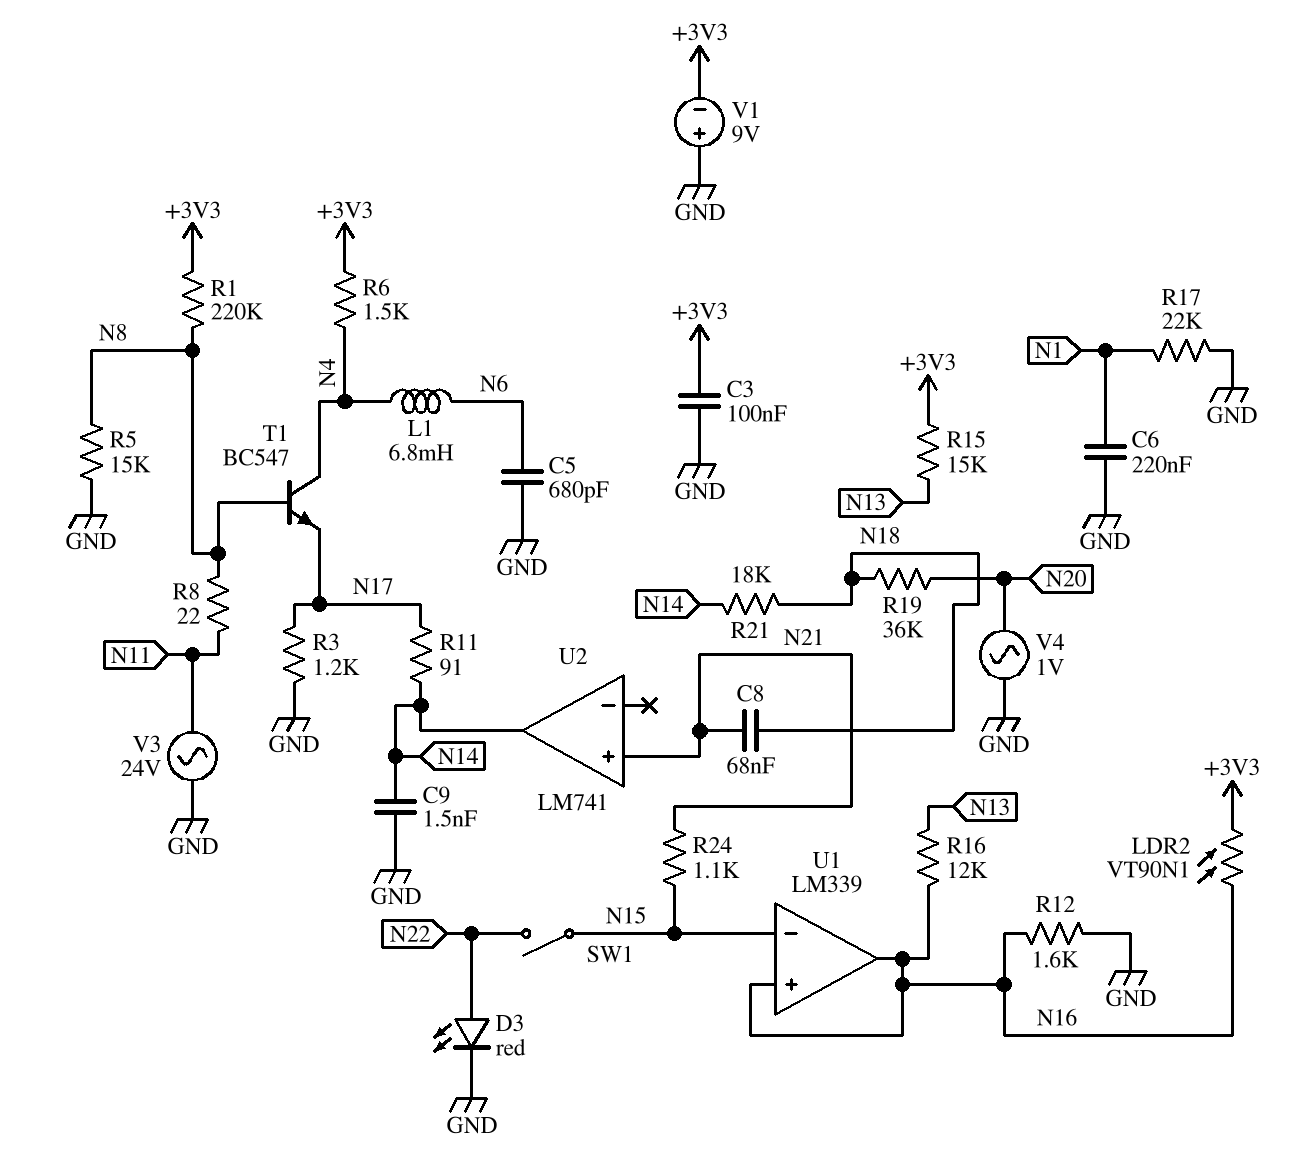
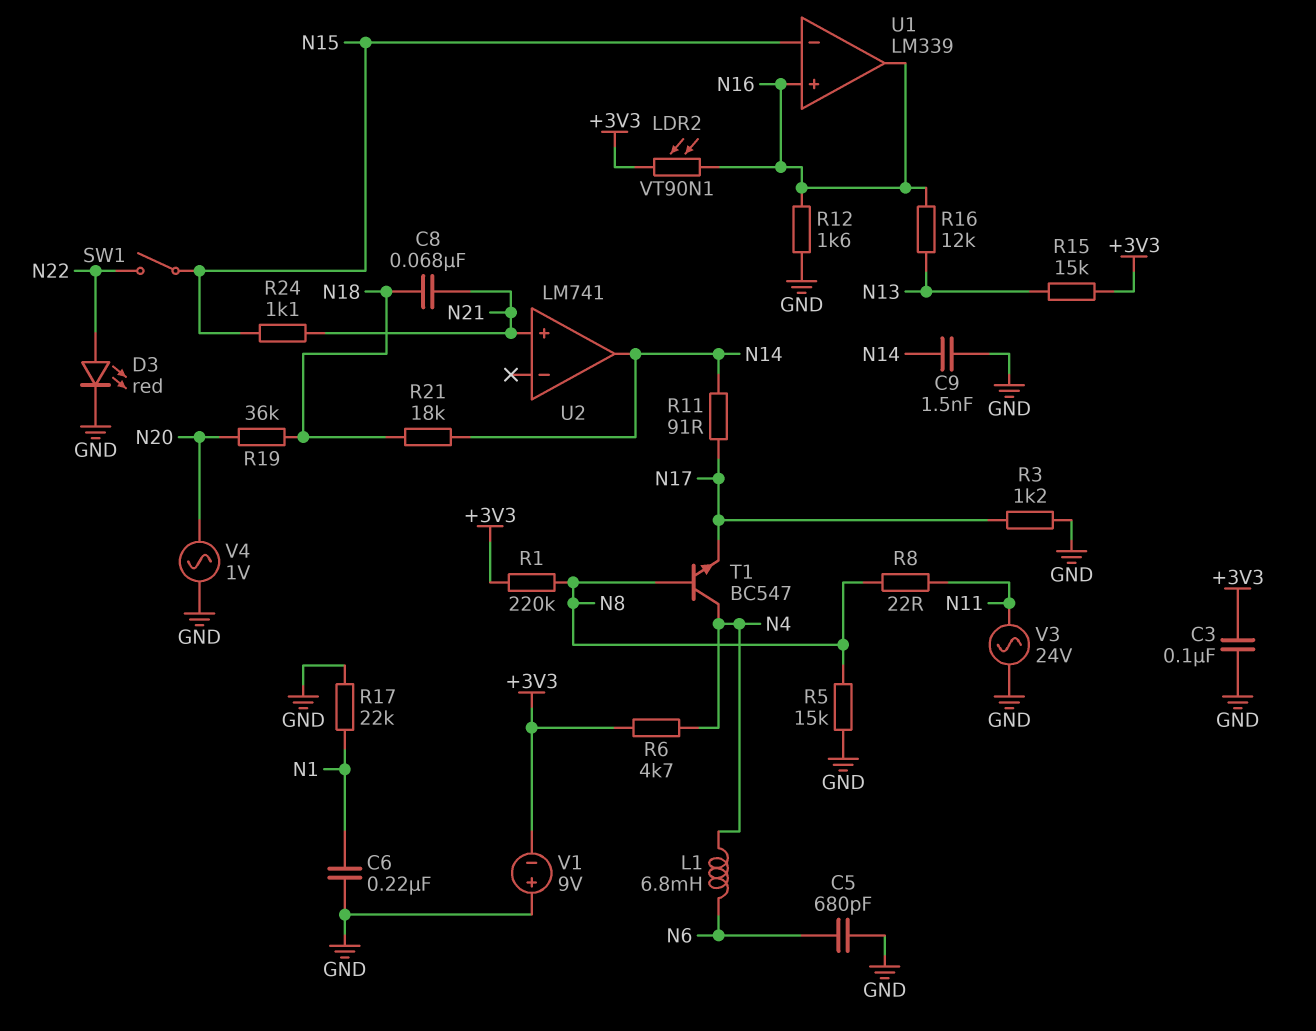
R6: 1.5k (+3V3, N4) -> 4.7k (+3V3, N4)

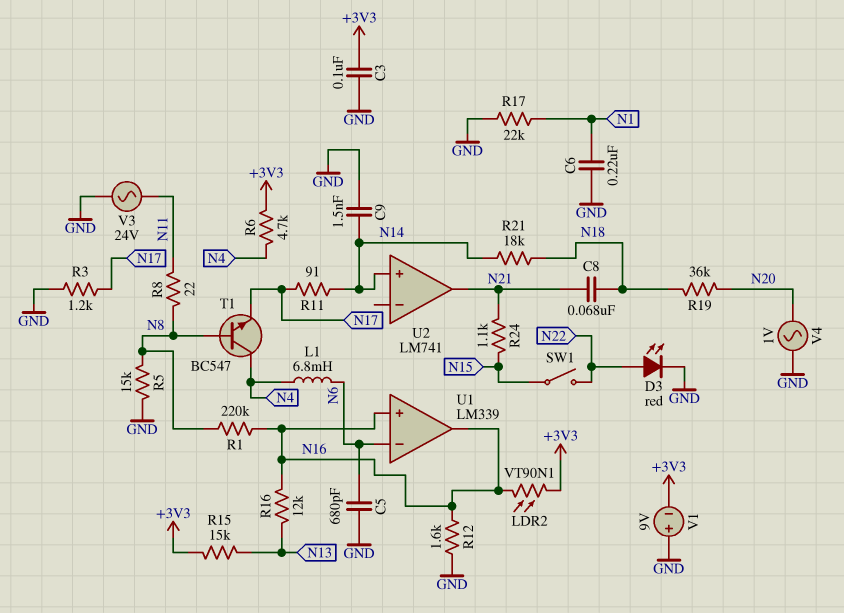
R1: 220k (+3V3, N8) -> 220k (N8, N16)
U1 pin in-: N15 -> N6
U2 pin in+: N21 -> N14
U2 pin out: N14 -> N21

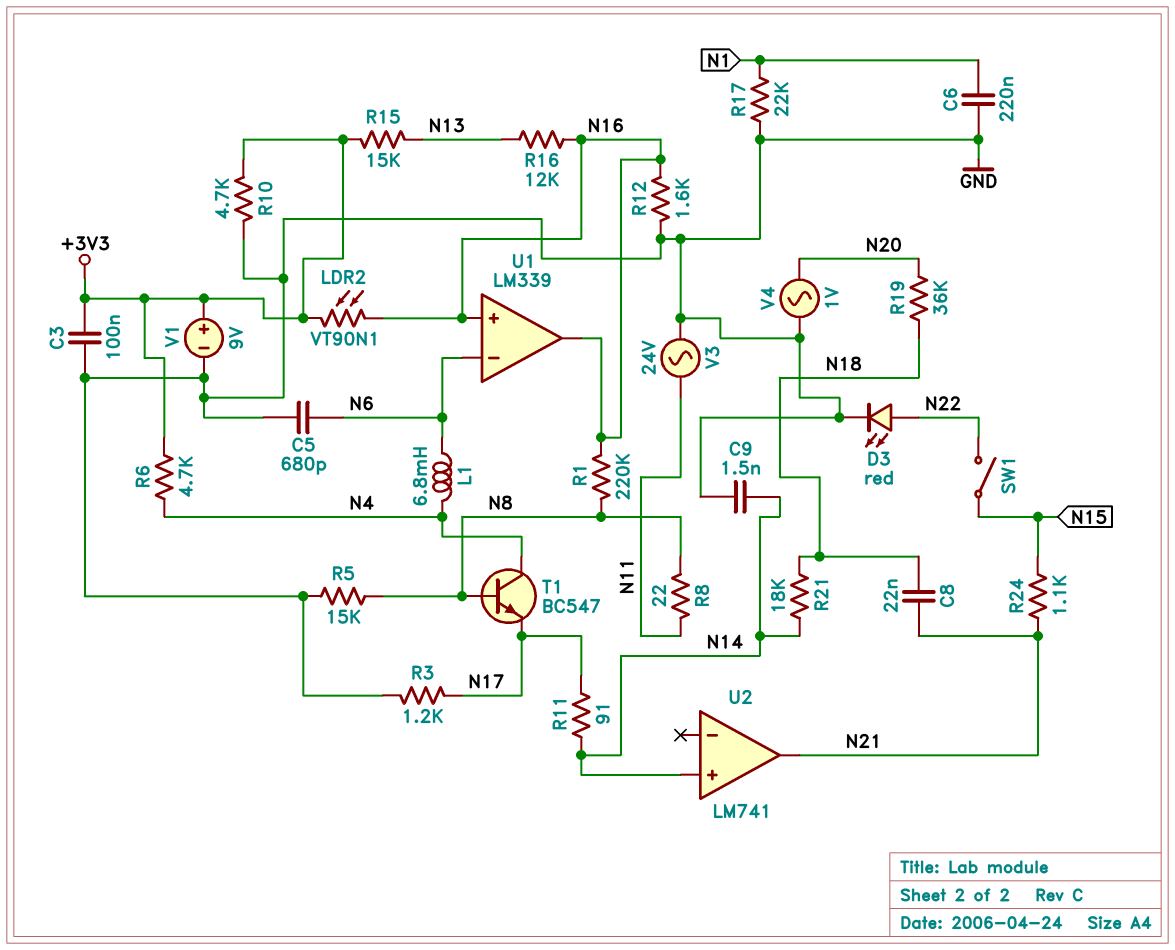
C8: 68nF (N18, N21) -> 22nF (N18, N21)
R10: none -> 4.7k (+3V3, GND)
V1: 9V (plus GND, minus +3V3) -> 9V (plus +3V3, minus GND)

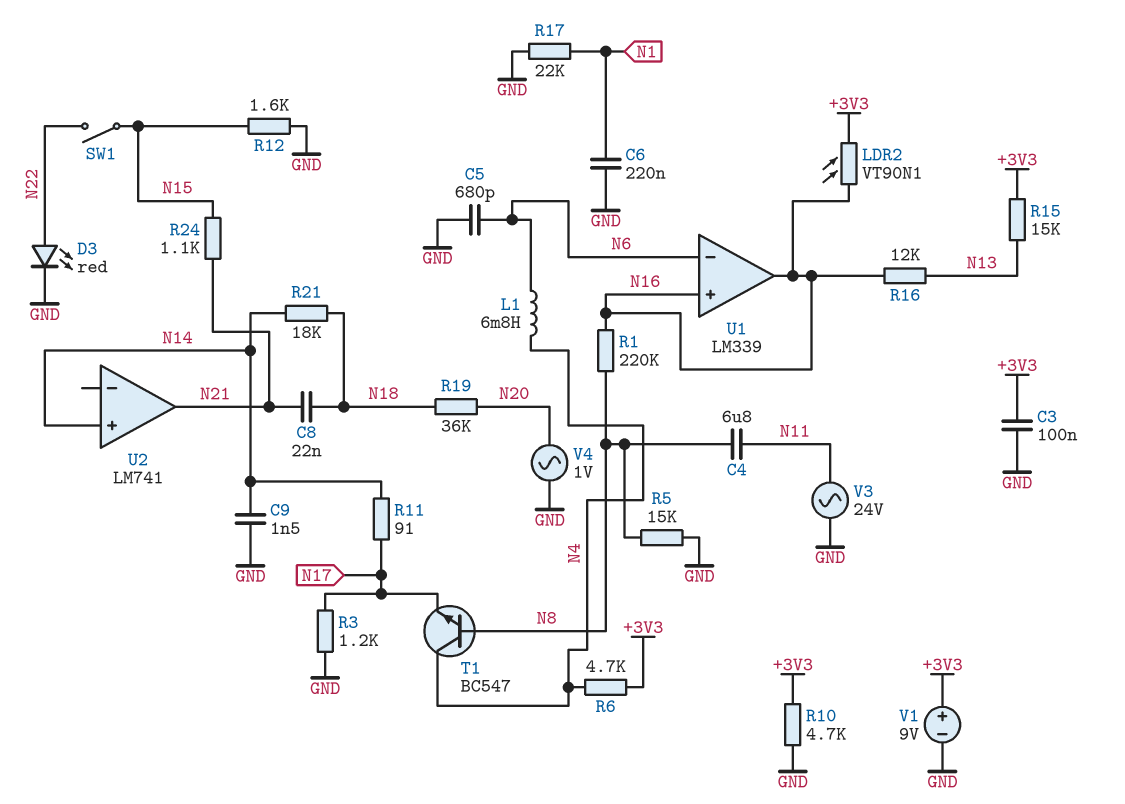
C4: none -> 6.8uF (N8, N11)
R8: 22 (N8, N11) -> none
R12: 1.6k (GND, N16) -> 1.6k (GND, N15)

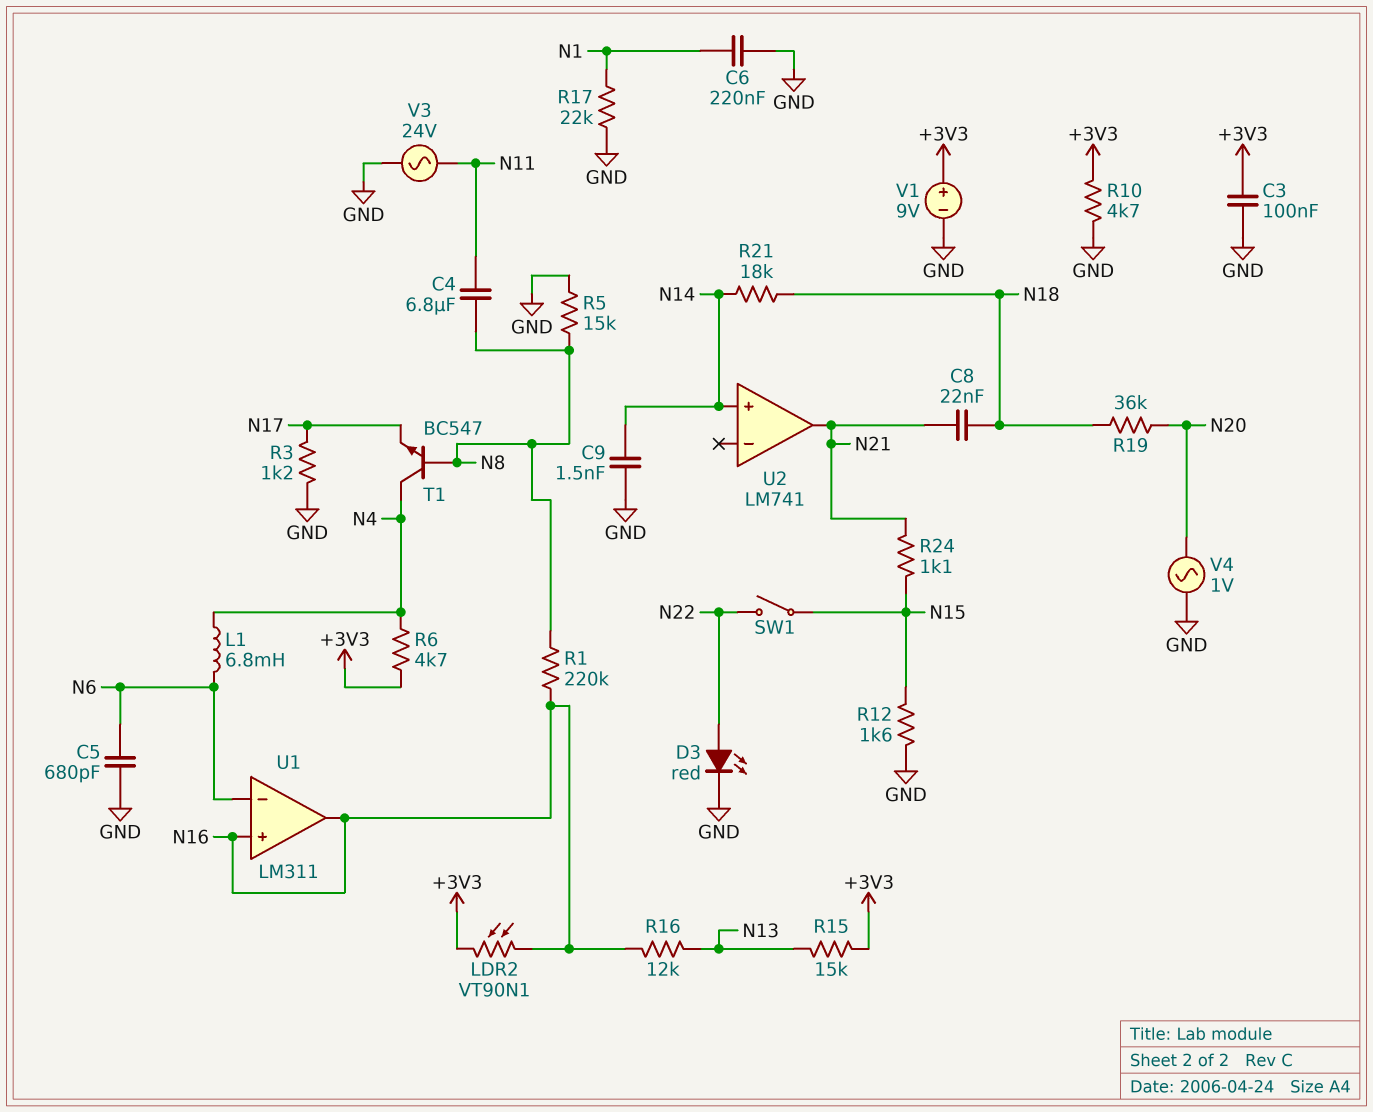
R11: 91 (N14, N17) -> none
U1: LM339 -> LM311

